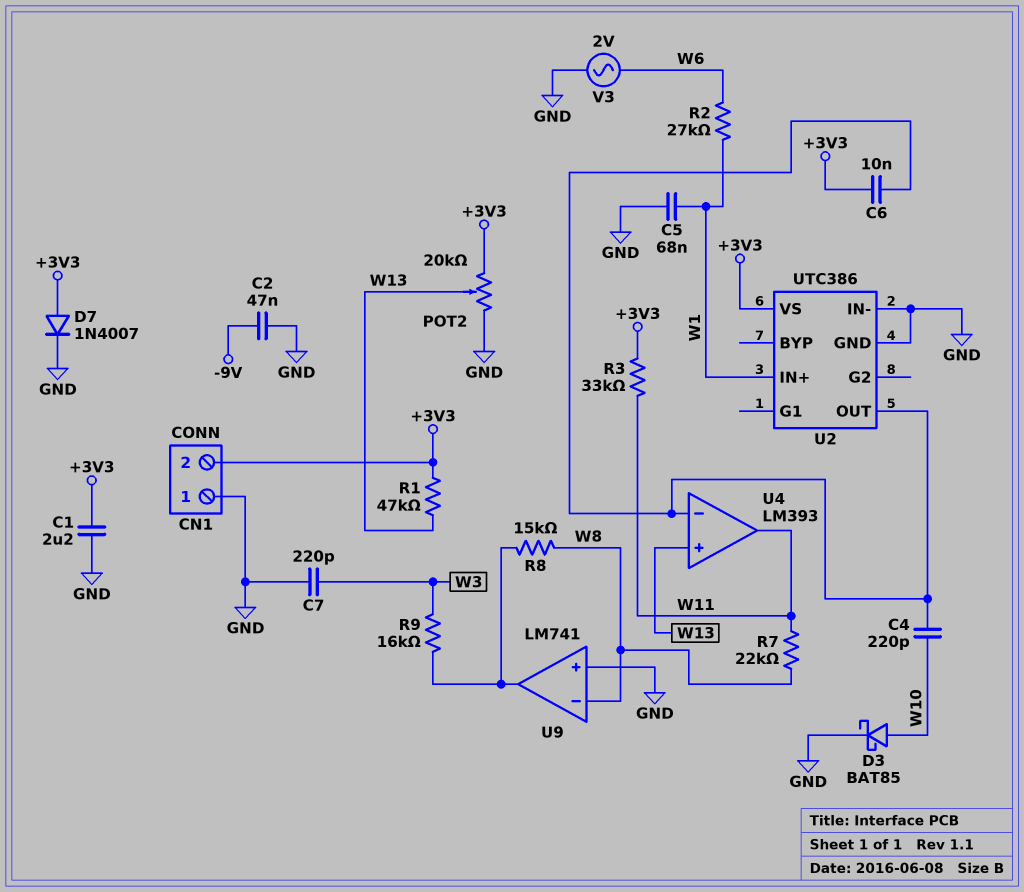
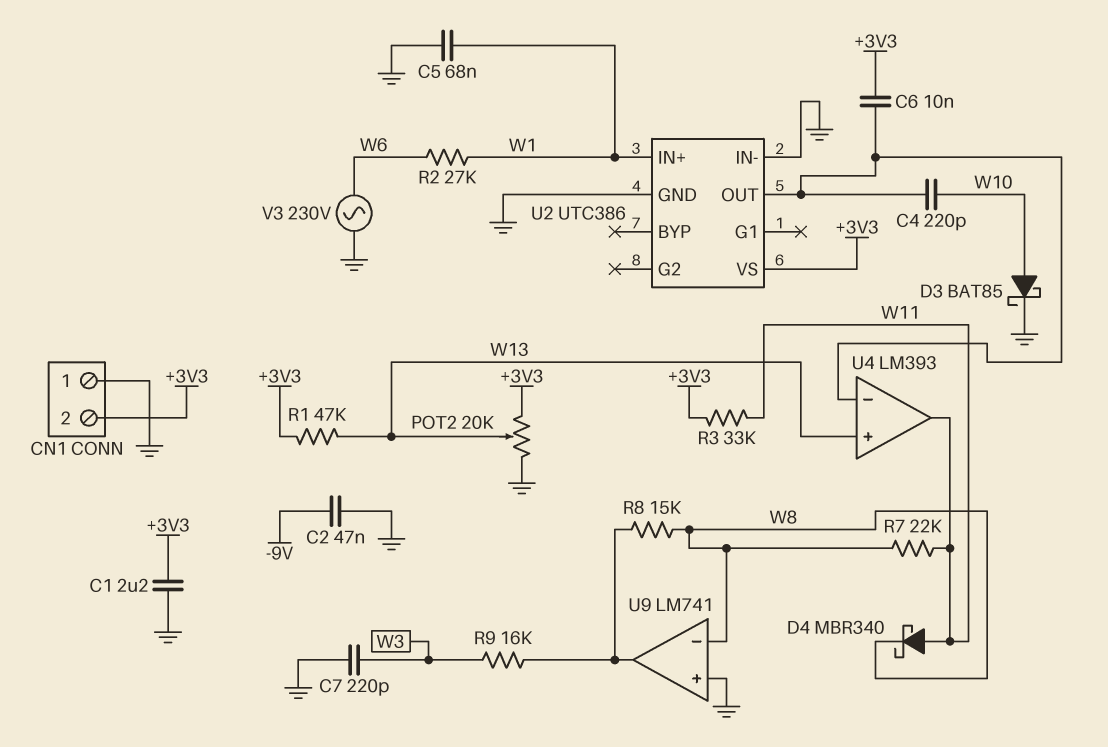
D4: none -> schottky MBR340 (A W11, K W8)
D7: diode 1N4007 (A +3V3, K GND) -> none
V3: AC 2V (GND, W6) -> AC 230V (GND, W6)

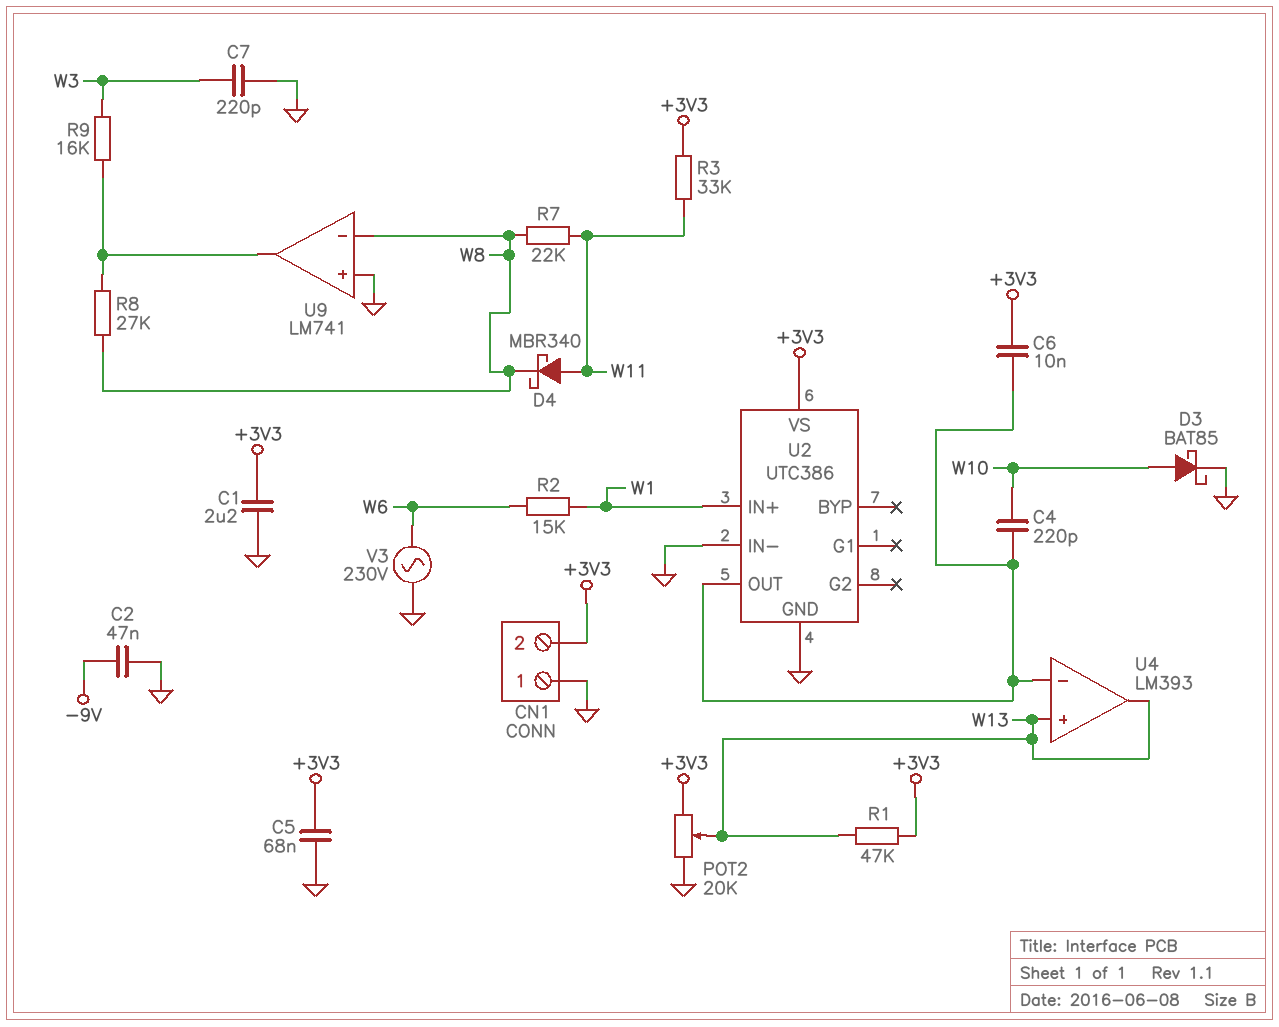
C5: 68nF (GND, W1) -> 68nF (+3V3, GND)
R2: 27k (W1, W6) -> 15k (W1, W6)
R8: 15k (U9/out, W8) -> 27k (U9/out, W8)
U4 pin out: W11 -> W13

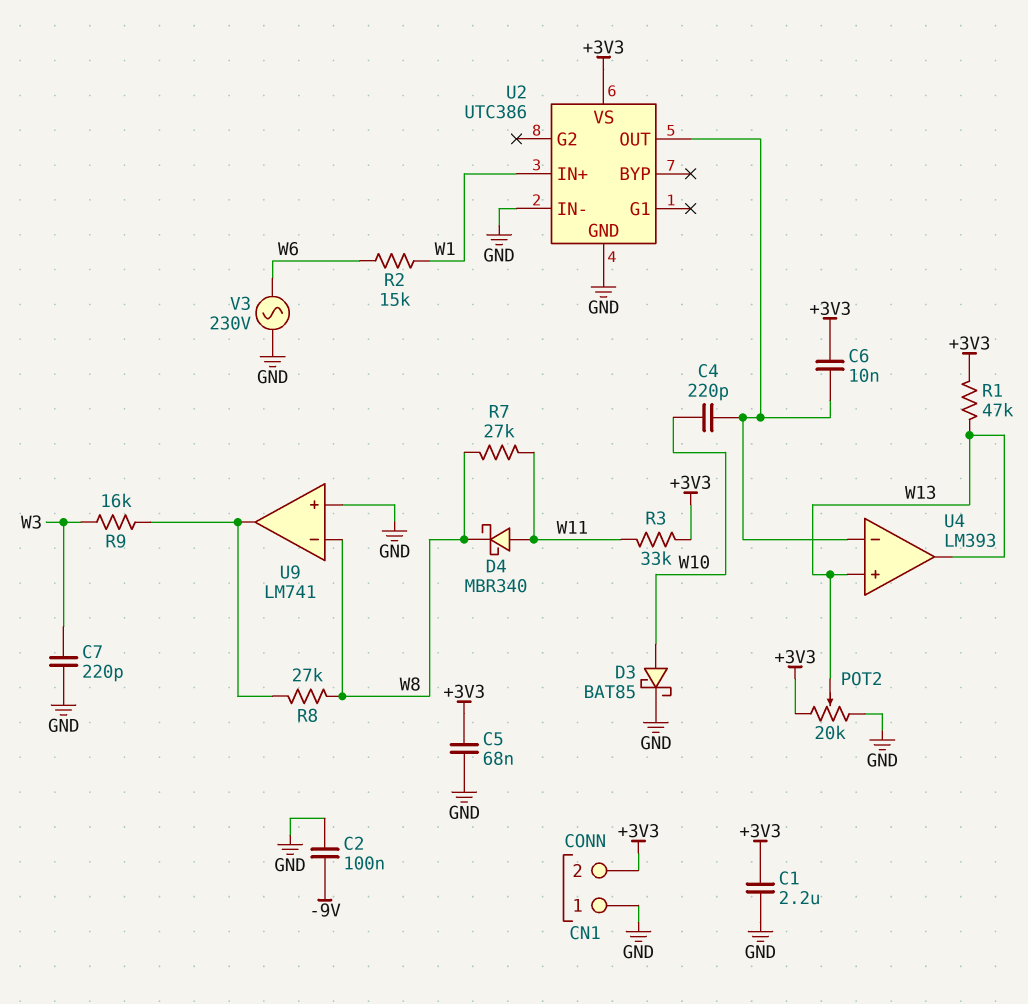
C2: 47nF (-9V, GND) -> 100nF (-9V, GND)
R7: 22k (W8, W11) -> 27k (W8, W11)

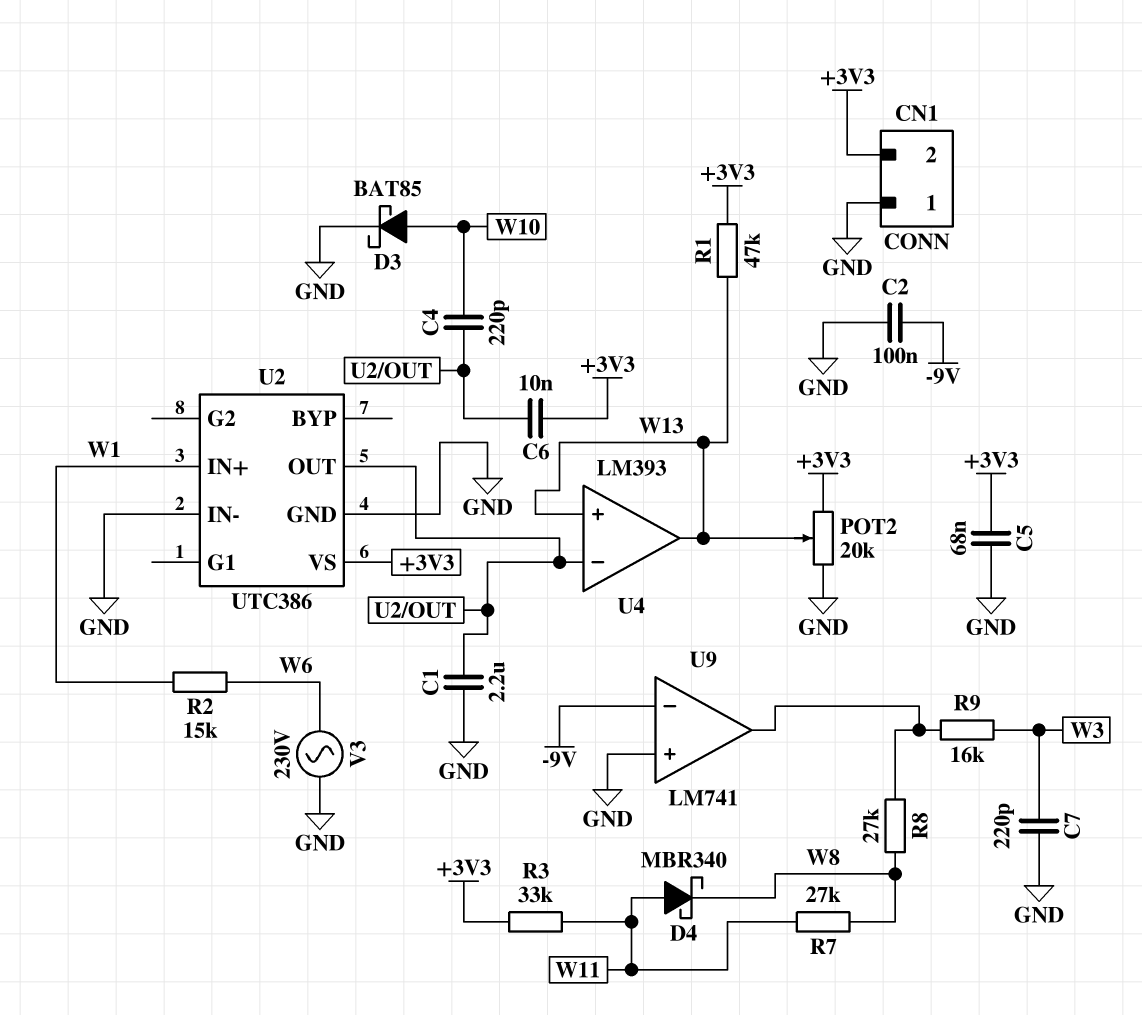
C1: 2.2uF (+3V3, GND) -> 2.2uF (GND, U2/OUT)
U9 pin in-: W8 -> -9V

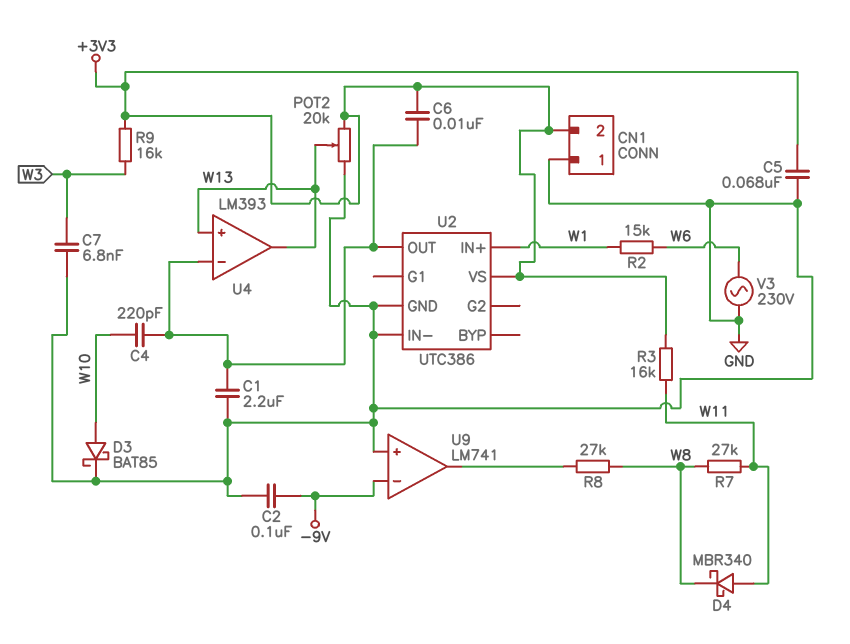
C7: 220pF (GND, W3) -> 6.8nF (GND, W3)
R1: 47k (+3V3, W13) -> none
R3: 33k (+3V3, W11) -> 16k (+3V3, W11)
R9: 16k (U9/out, W3) -> 16k (+3V3, W3)

